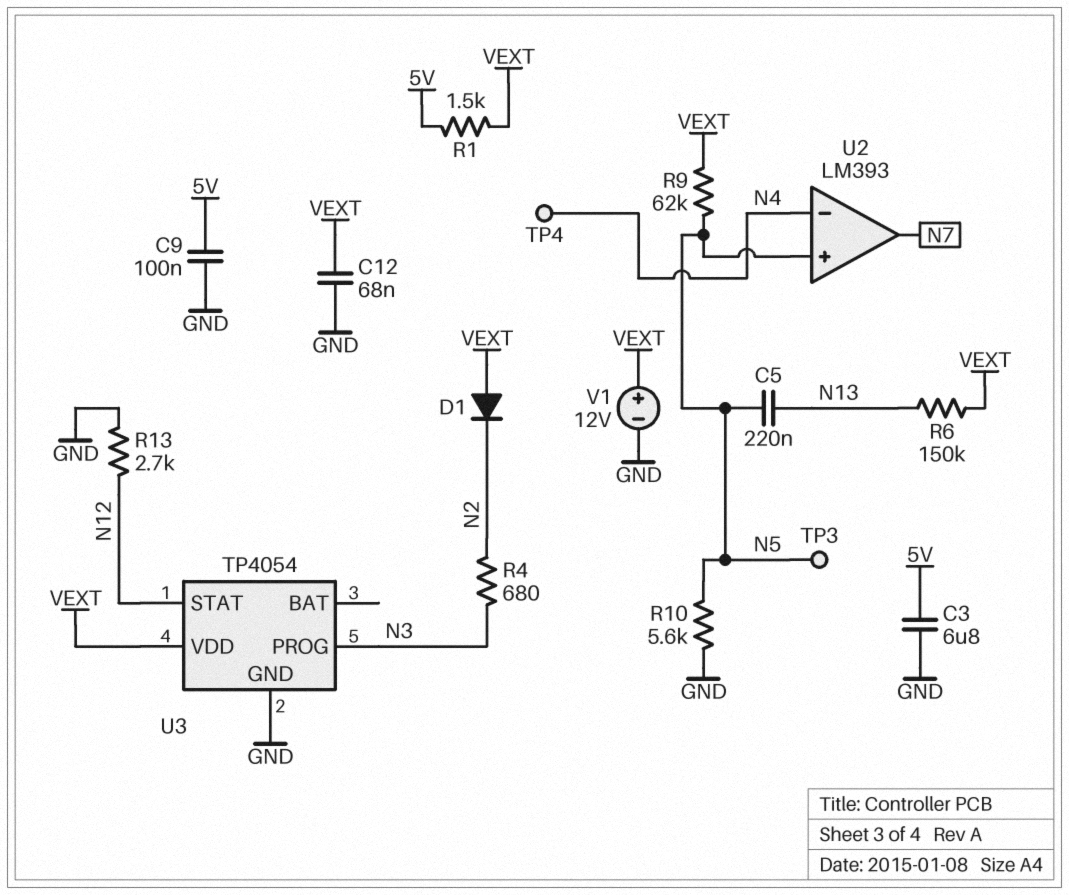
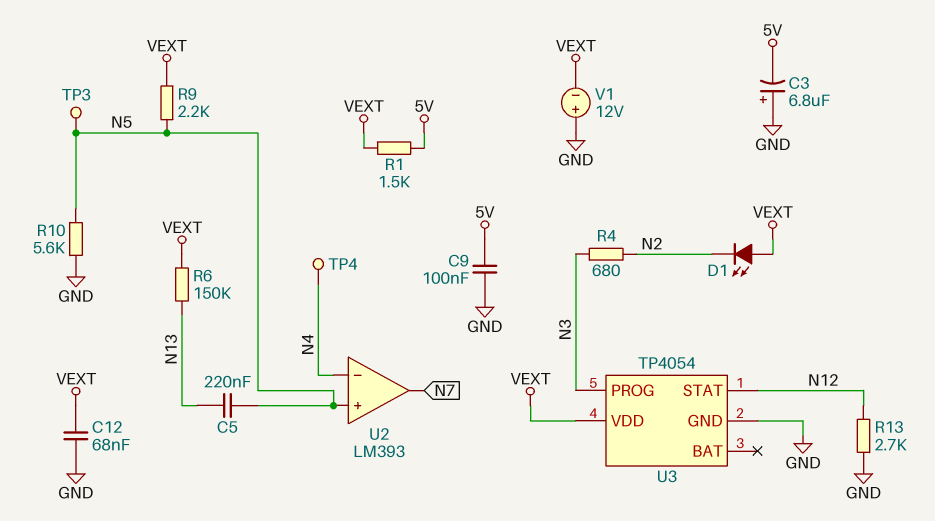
C3: 6.8uF (5V, GND) -> 6.8uF (plus GND, minus 5V)
D1: diode (A VEXT, K N2) -> LED (A VEXT, K N2)
R9: 62k (N5, VEXT) -> 2.2k (N5, VEXT)
V1: 12V (plus VEXT, minus GND) -> 12V (plus GND, minus VEXT)

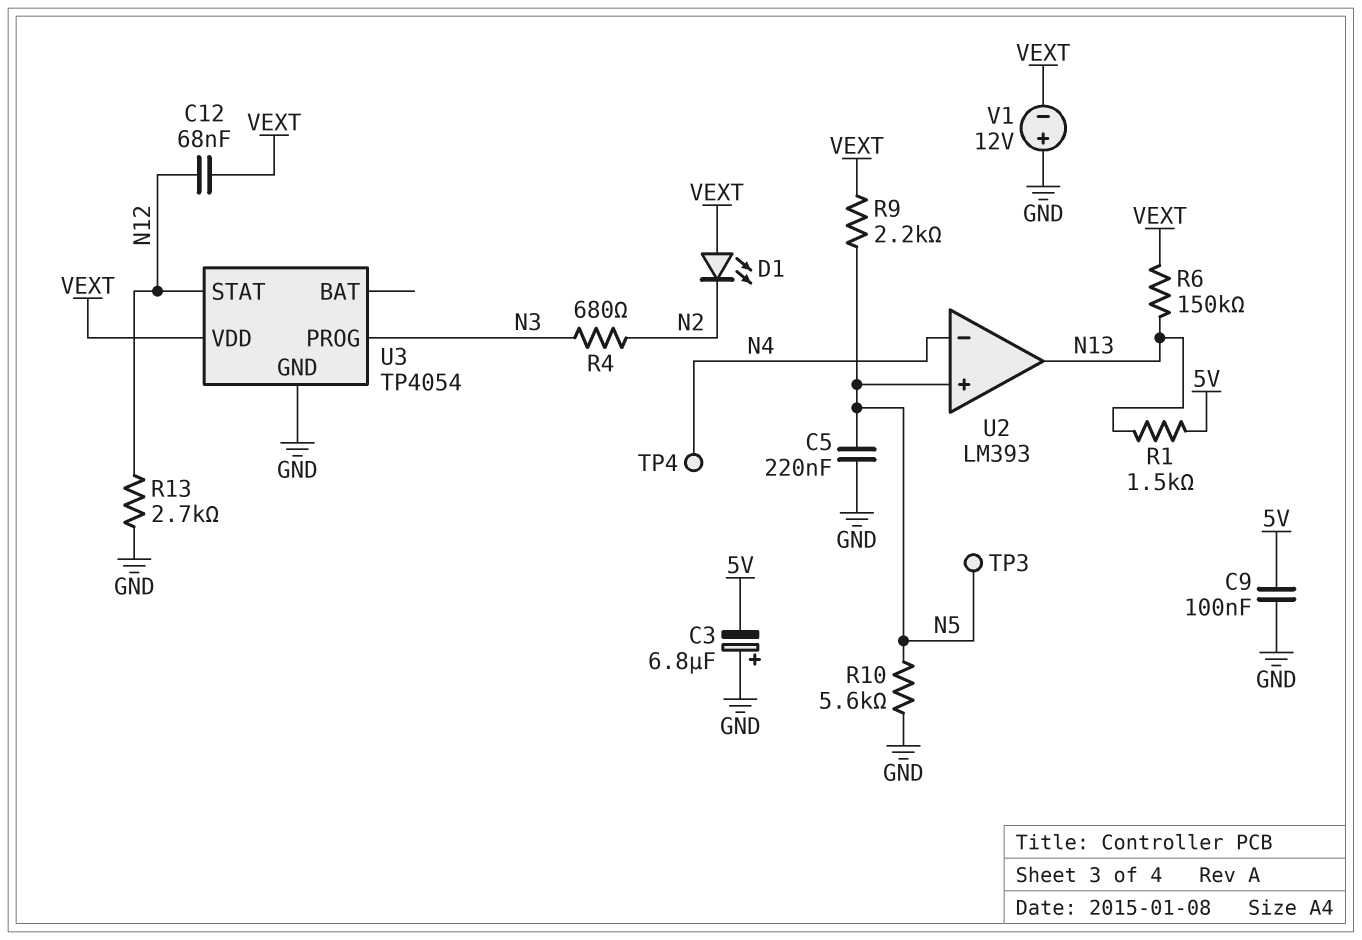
C5: 220nF (N5, N13) -> 220nF (GND, N5)
C12: 68nF (GND, VEXT) -> 68nF (N12, VEXT)
R1: 1.5k (5V, VEXT) -> 1.5k (5V, N13)
U2 pin out: N7 -> N13

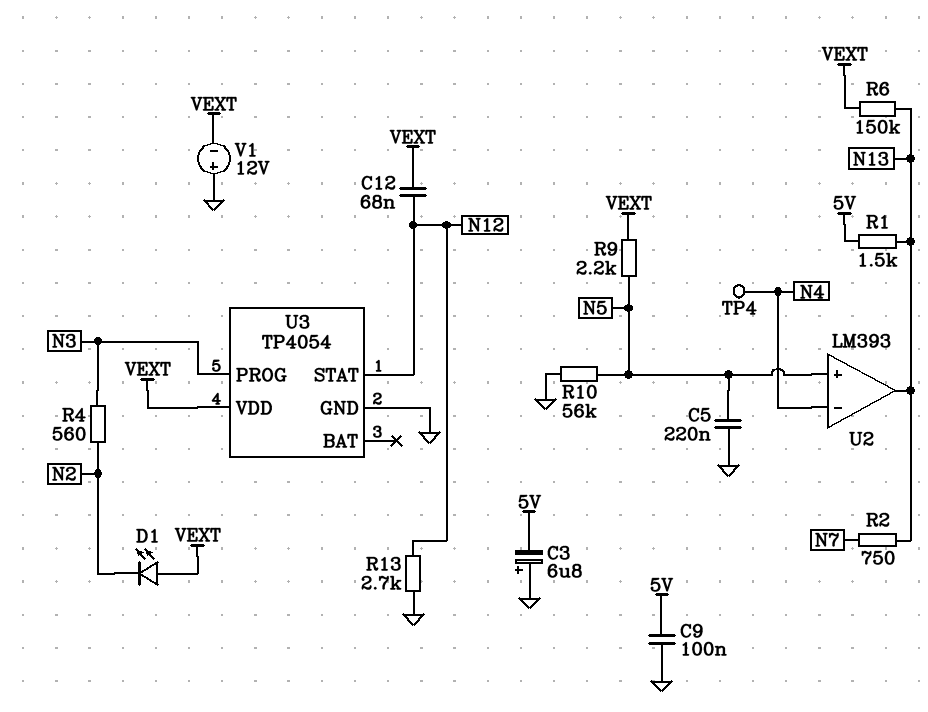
R2: none -> 750 (N7, N13)
R4: 680 (N2, N3) -> 560 (N2, N3)
R10: 5.6k (GND, N5) -> 56k (GND, N5)
TP3: test point (N5) -> none

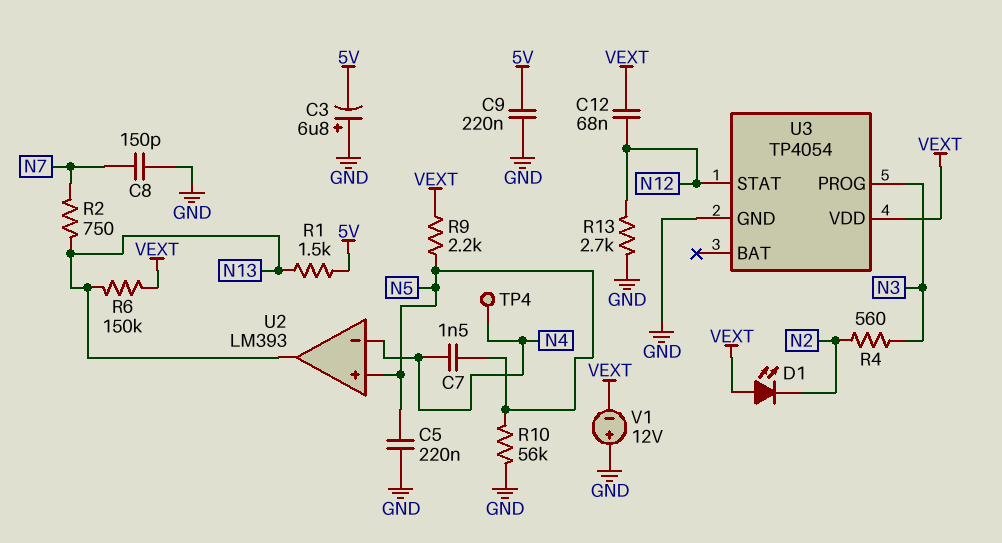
C7: none -> 1.5nF (N4, N5)
C8: none -> 150pF (GND, N7)
C9: 100nF (5V, GND) -> 220nF (5V, GND)

